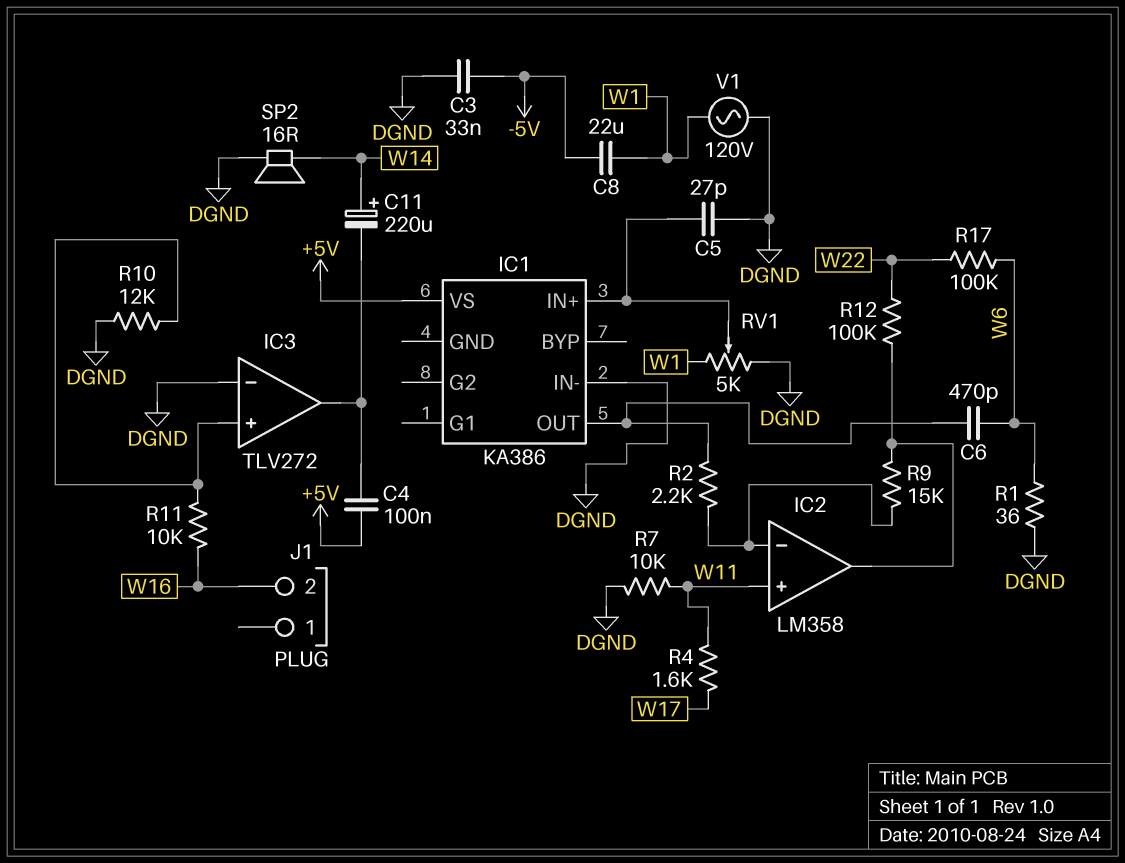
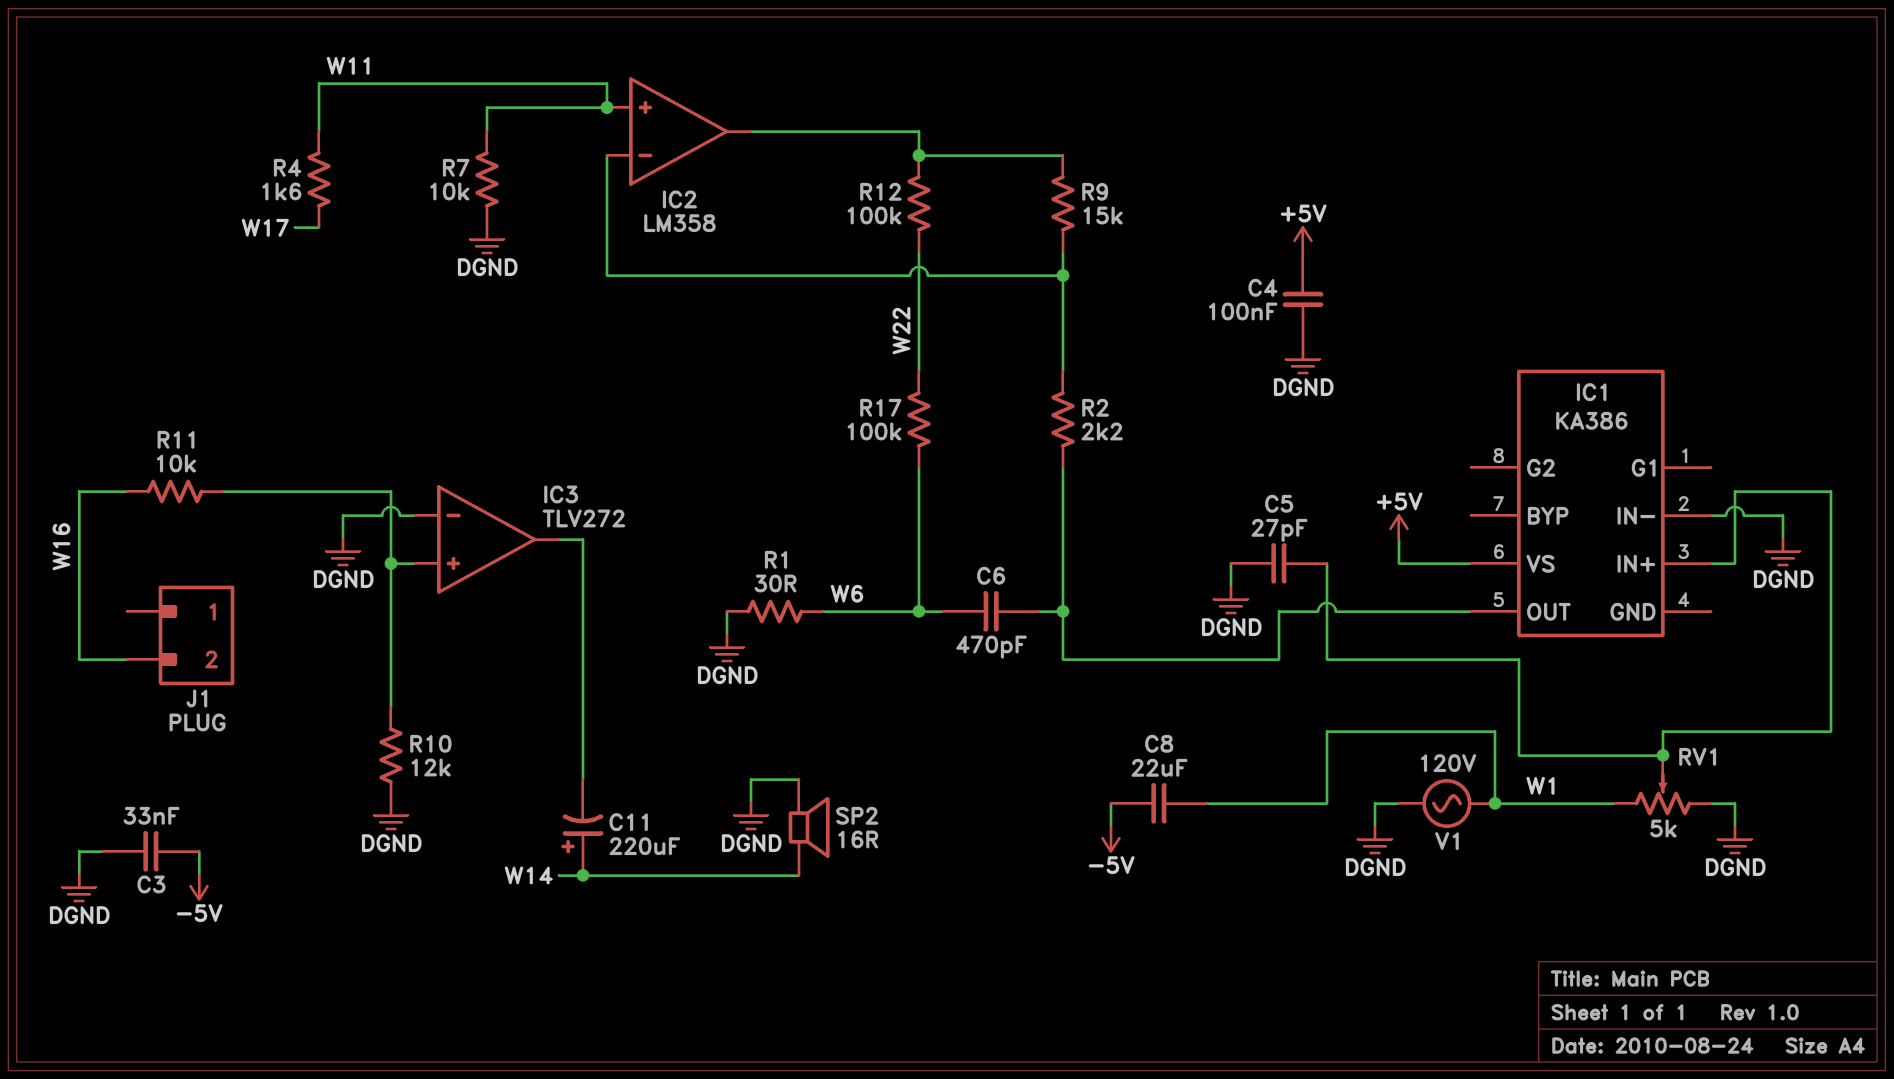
C4: 100nF (+5V, IC3/out) -> 100nF (+5V, DGND)
R1: 36 (DGND, W6) -> 30 (DGND, W6)

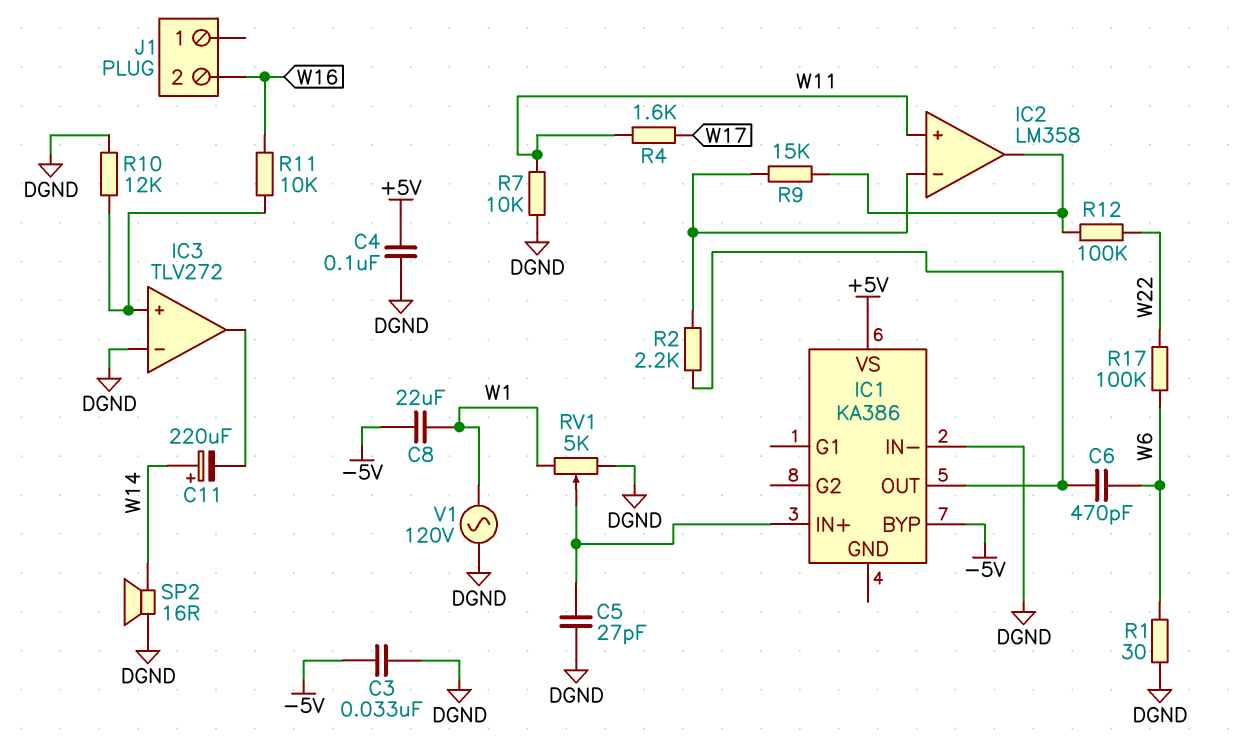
IC1 pin BYP: none -> -5V

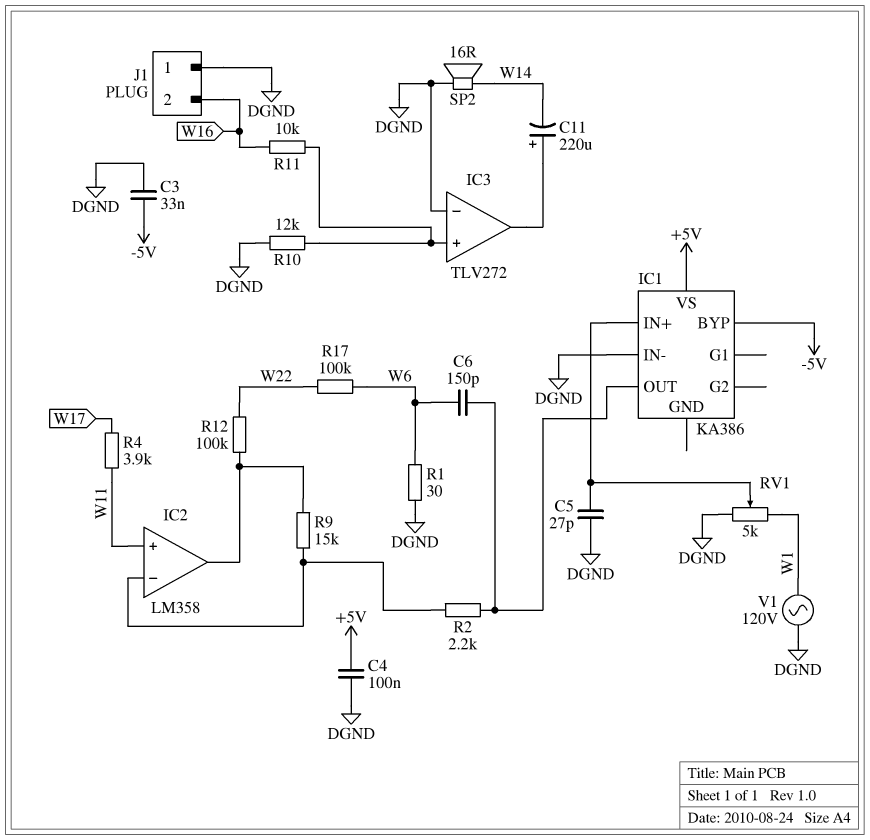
C6: 470pF (IC1/OUT, W6) -> 150pF (IC1/OUT, W6)
C8: 22uF (-5V, W1) -> none
C11: 220uF (plus W14, minus IC3/out) -> 220uF (plus IC3/out, minus W14)
J1 pin 1: none -> DGND
R4: 1.6k (W11, W17) -> 3.9k (W11, W17)
R7: 10k (DGND, W11) -> none

